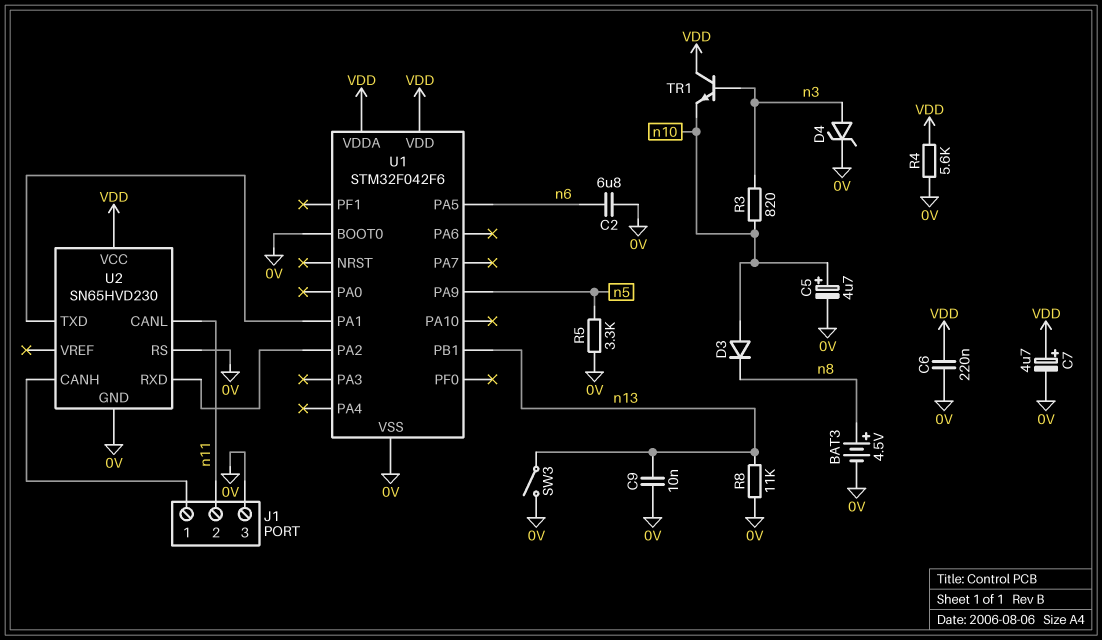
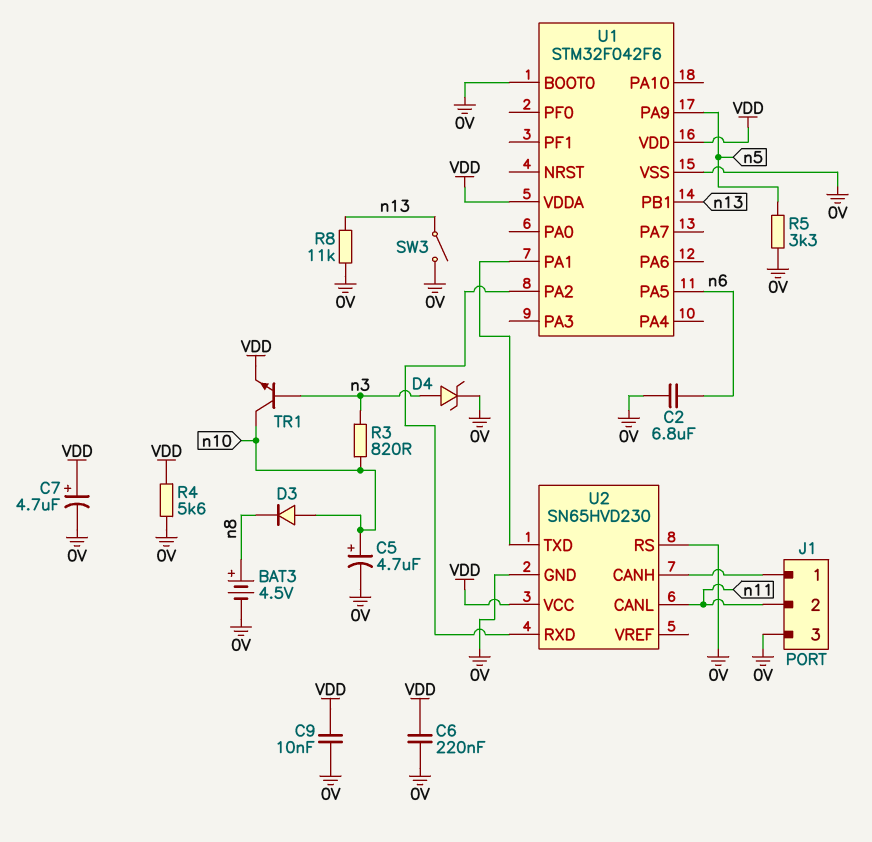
C9: 10nF (0V, n13) -> 10nF (0V, VDD)
TR1: NPN (B n3, C VDD, E n10) -> NPN (B n3, C n10, E VDD)

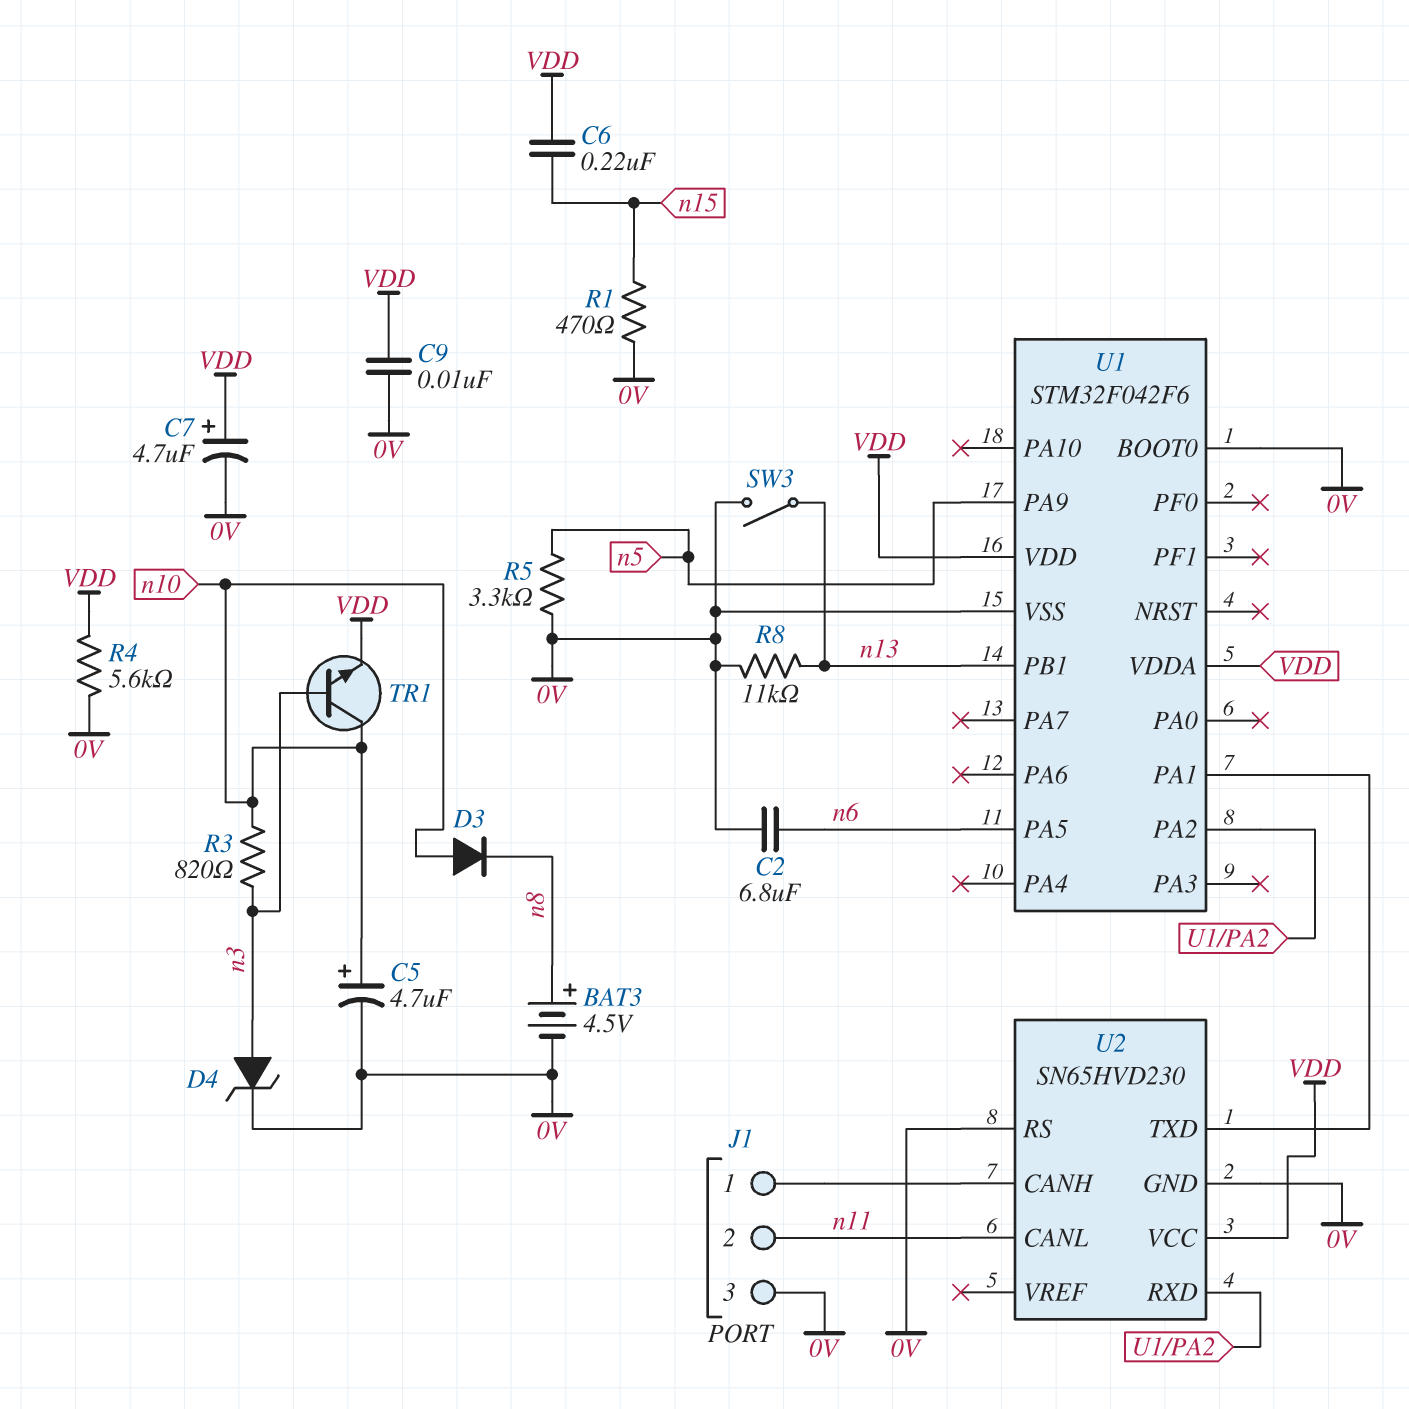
C6: 220nF (0V, VDD) -> 220nF (VDD, n15)
R1: none -> 470 (0V, n15)

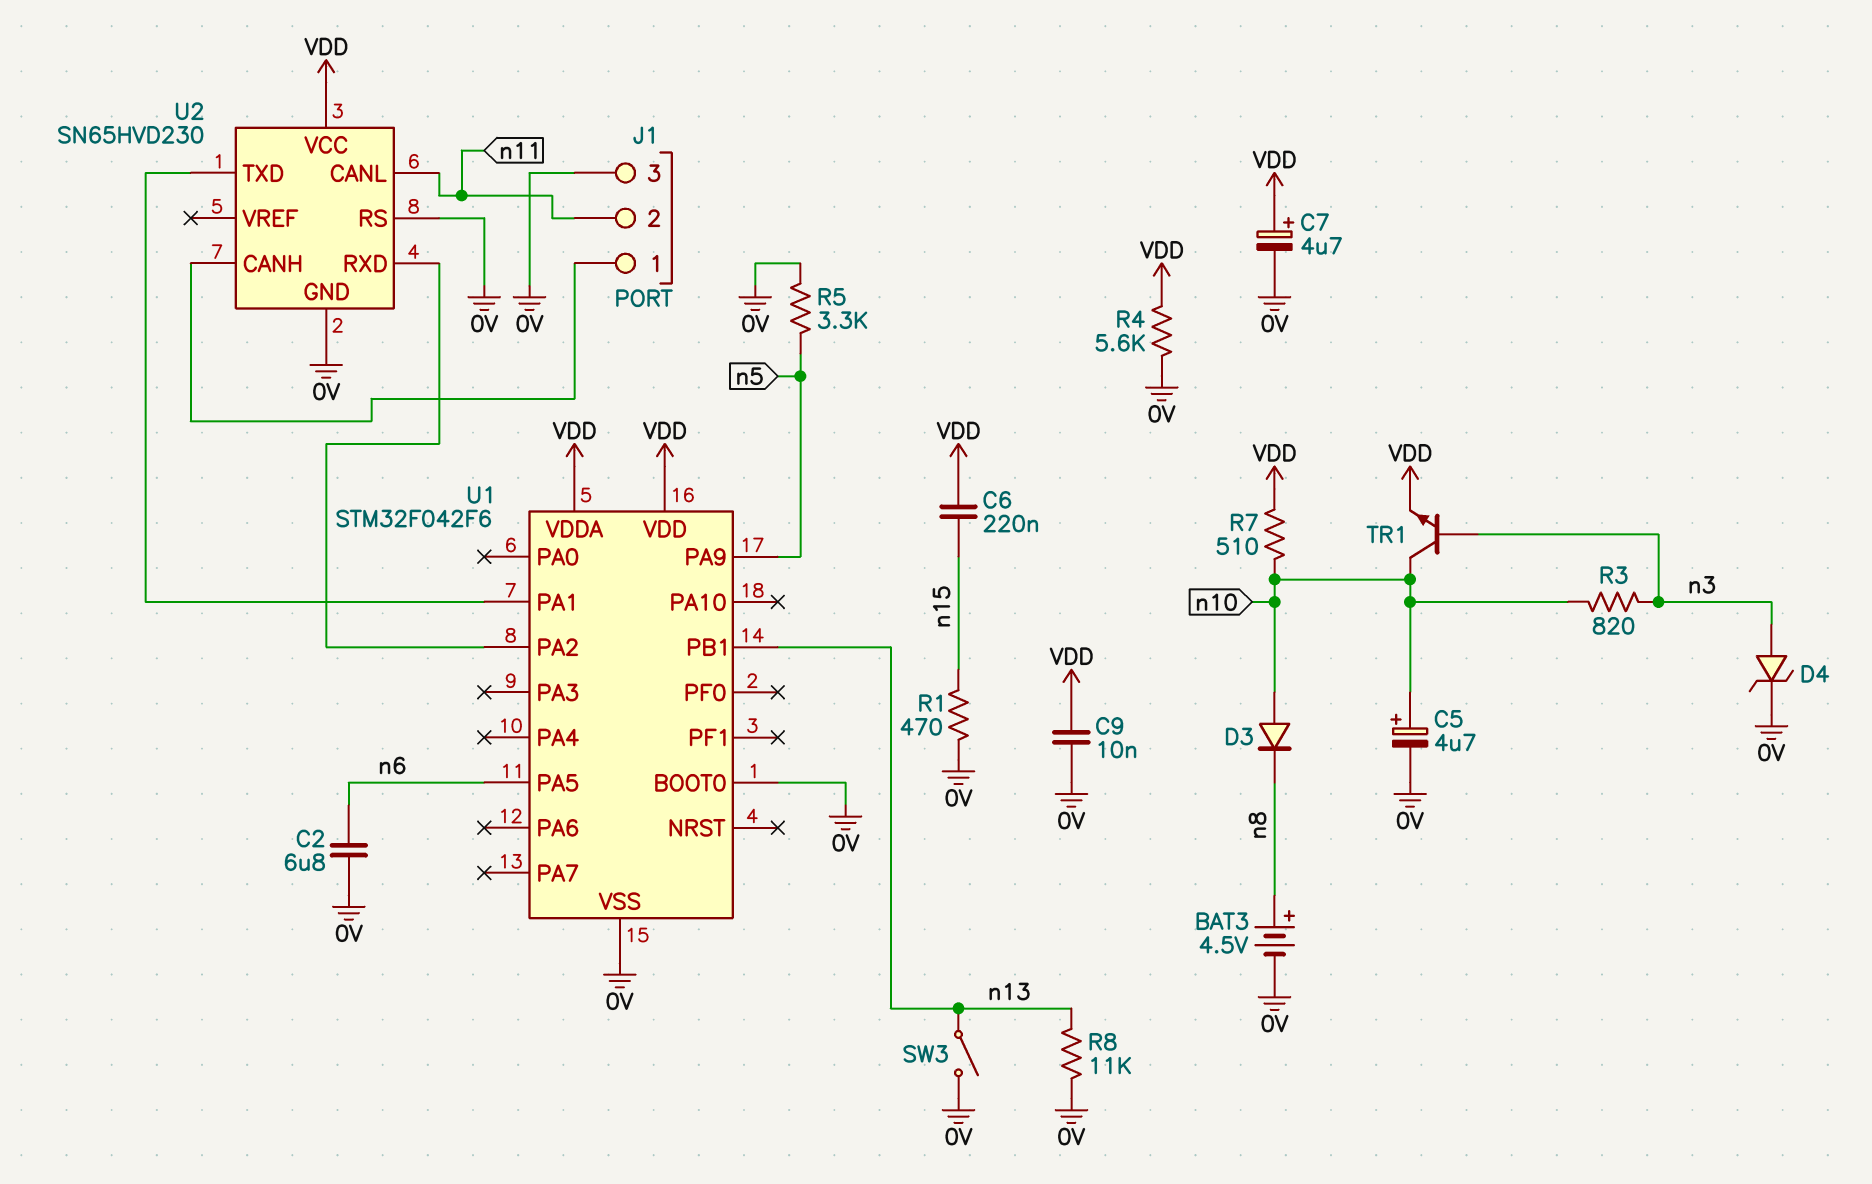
R7: none -> 510 (VDD, n10)

